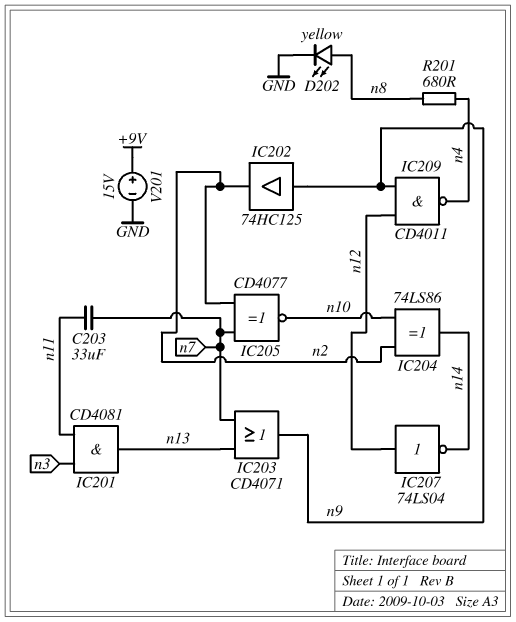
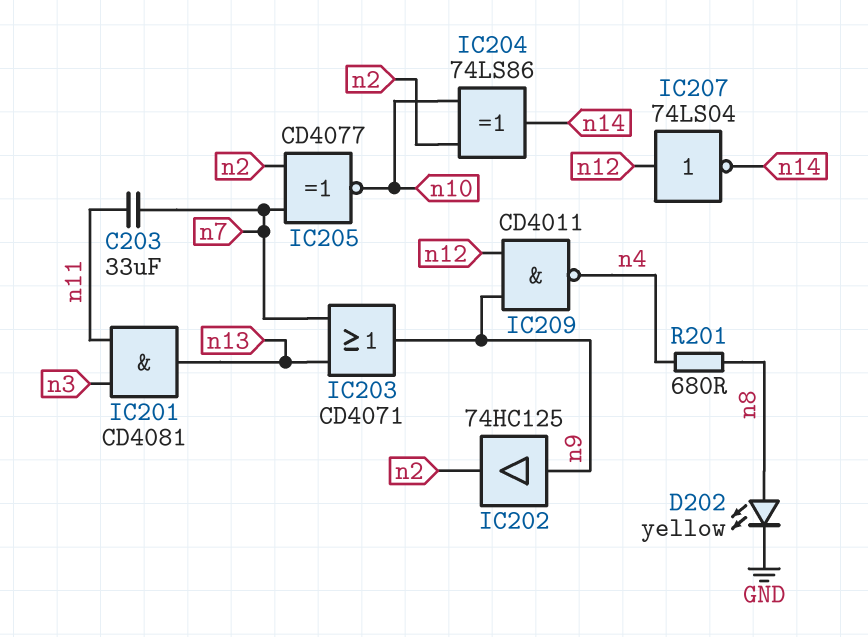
V201: 15V (plus +9V, minus GND) -> none

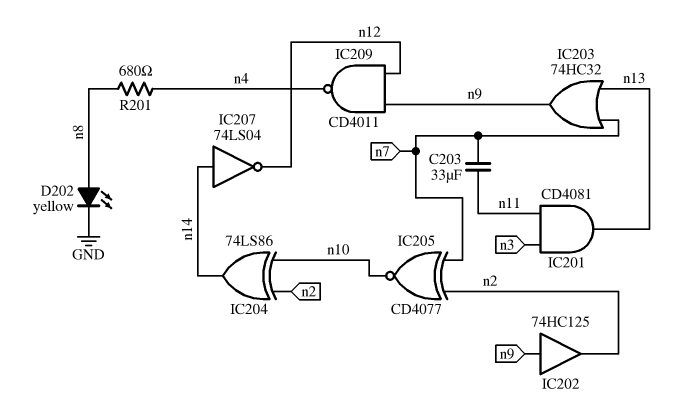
IC203: OR CD4071 (in n7, in n13, out n9) -> OR 74HC32 (in n7, in n13, out n9)
IC207: NOT 74LS04 (in n12, out n14) -> NOT 74LS04 (in n14, out n12)

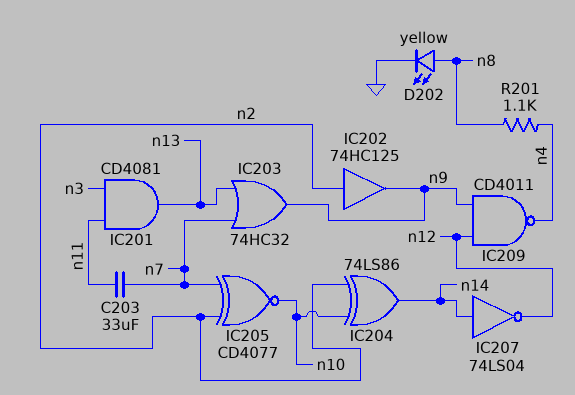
IC202: buffer 74HC125 (in n9, out n2) -> buffer 74HC125 (in n2, out n9)
R201: 680 (n4, n8) -> 1.1k (n4, n8)

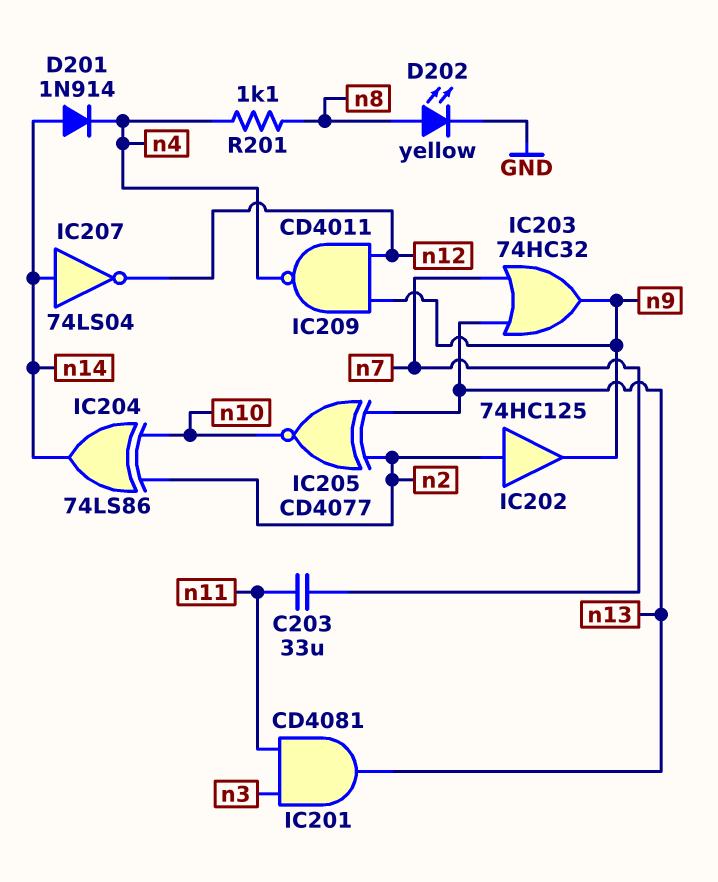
D201: none -> diode 1N914 (A n14, K n4)
IC205: XNOR CD4077 (in n2, in n7, out n10) -> XNOR CD4077 (in n2, in n13, out n10)

